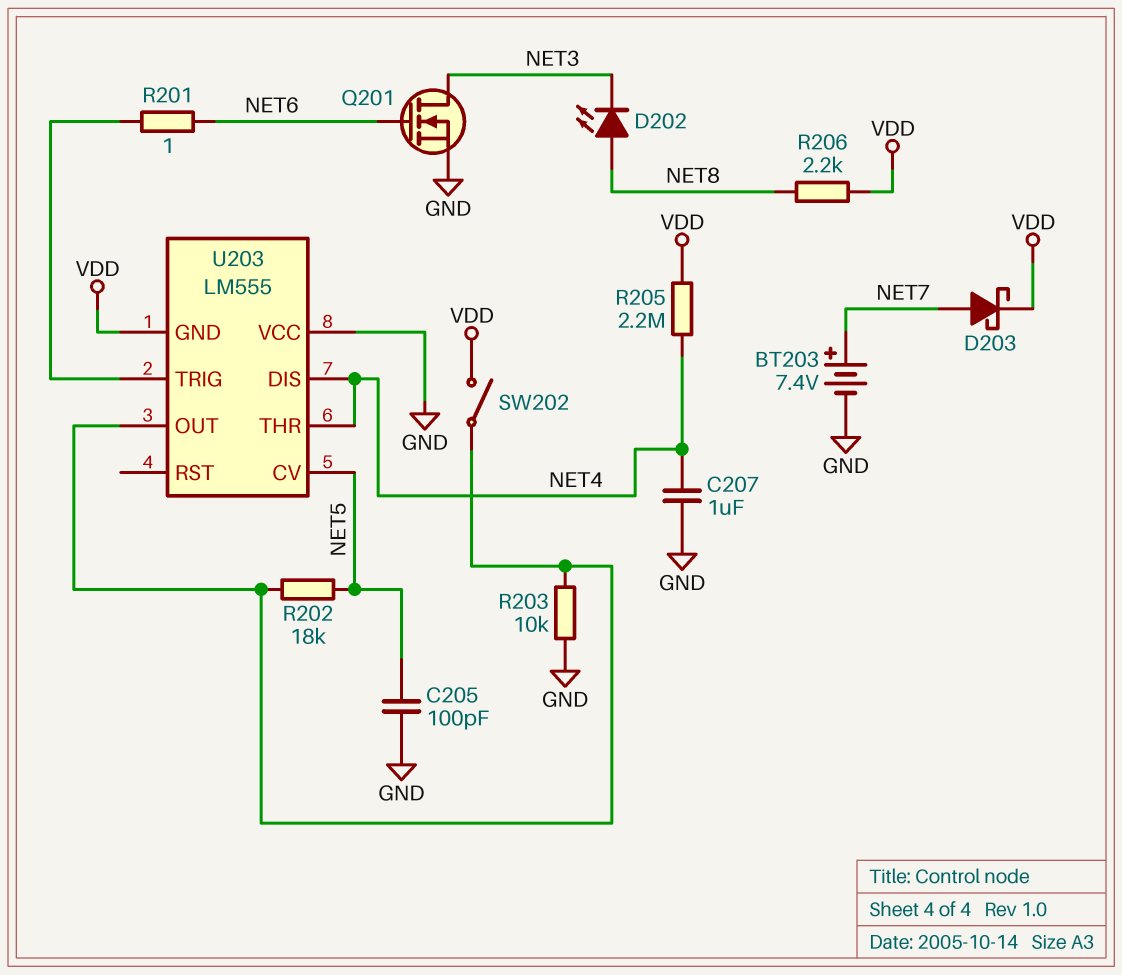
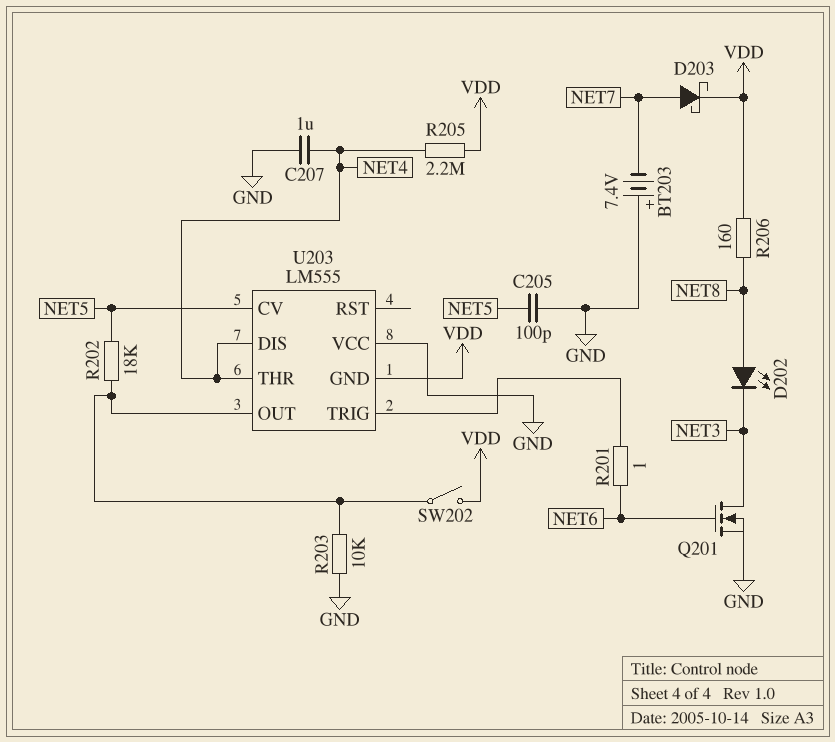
BT203: 7.4V (plus NET7, minus GND) -> 7.4V (plus GND, minus NET7)
R206: 2.2k (NET8, VDD) -> 160 (NET8, VDD)

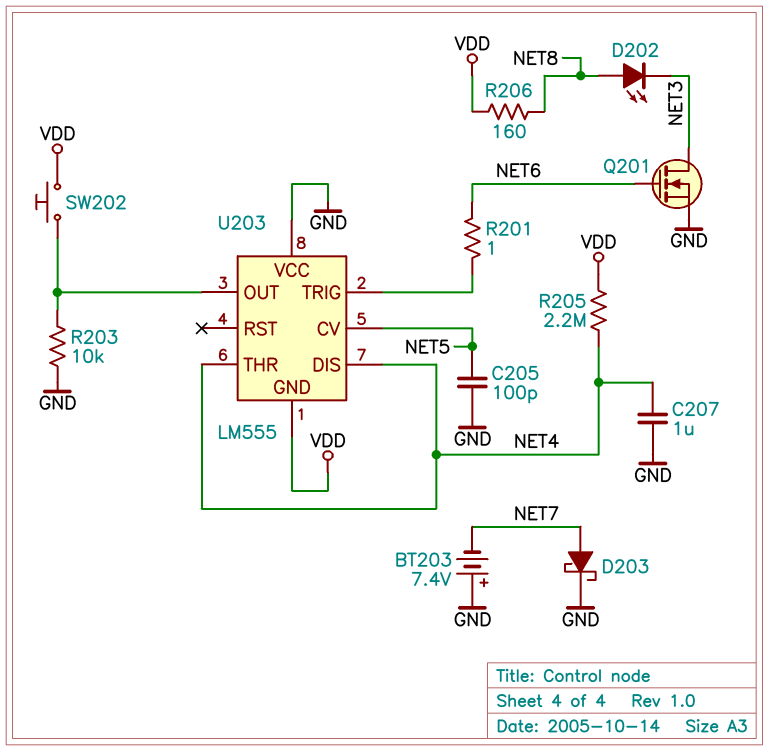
D203: schottky (A NET7, K VDD) -> schottky (A NET7, K GND)
R202: 18k (NET5, U203/OUT) -> none
SW202: switch (U203/OUT, VDD) -> button (U203/OUT, VDD)

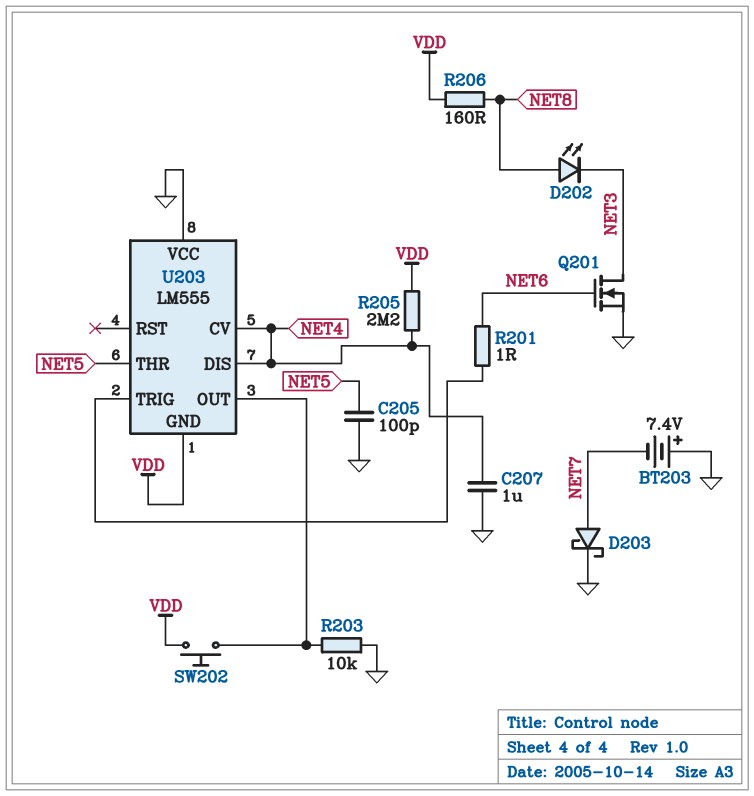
U203 pin CV: NET5 -> NET4
U203 pin THR: NET4 -> NET5

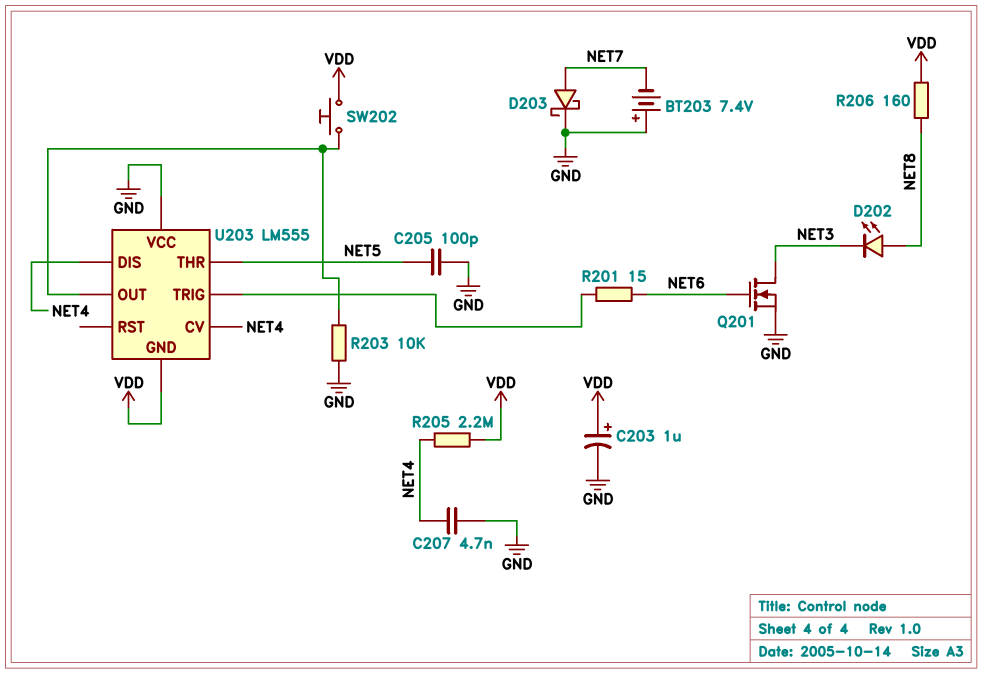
C203: none -> 1uF (plus VDD, minus GND)
C207: 1uF (GND, NET4) -> 4.7nF (GND, NET4)
R201: 1 (NET6, U203/TRIG) -> 15 (NET6, U203/TRIG)

